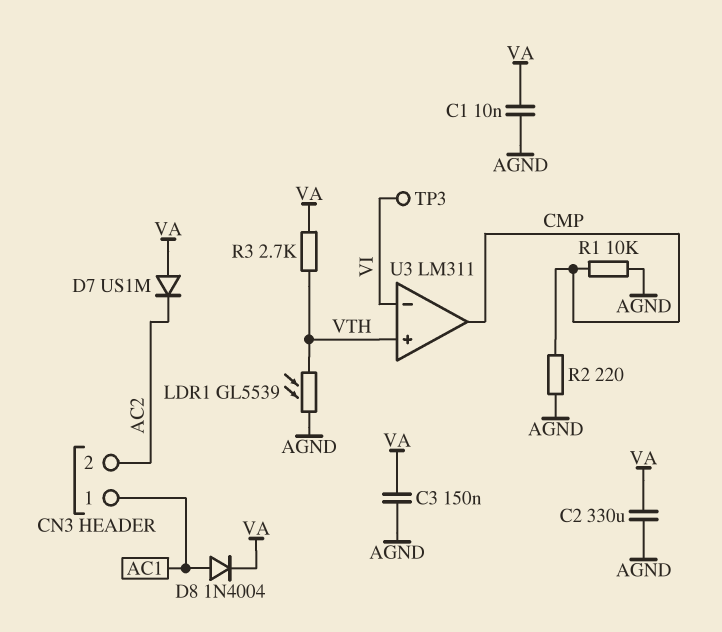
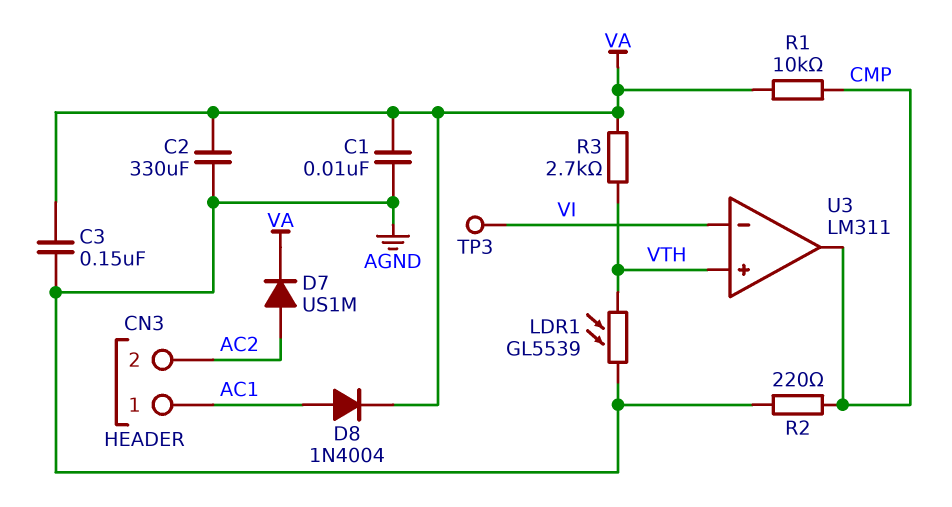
D7: diode US1M (A VA, K AC2) -> diode US1M (A AC2, K VA)
R1: 10k (AGND, CMP) -> 10k (CMP, VA)

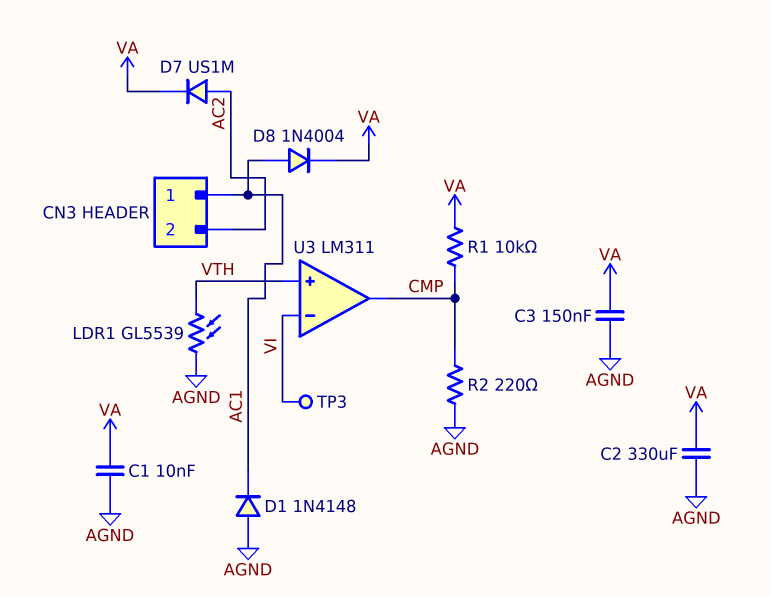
D1: none -> diode 1N4148 (A AGND, K AC1)
R3: 2.7k (VA, VTH) -> none

